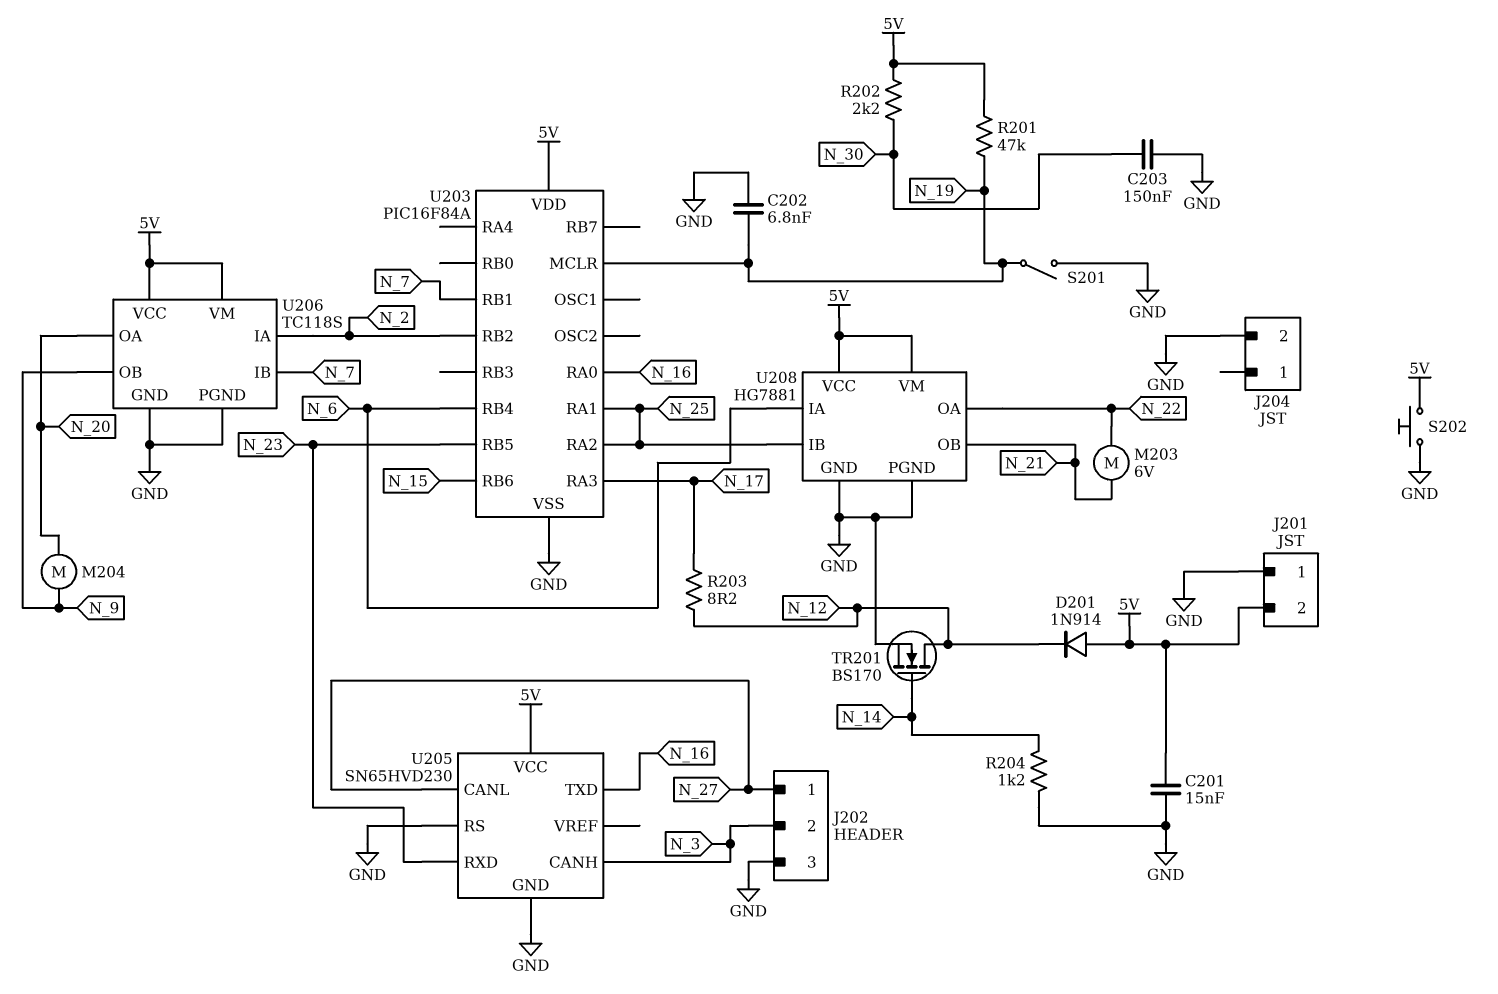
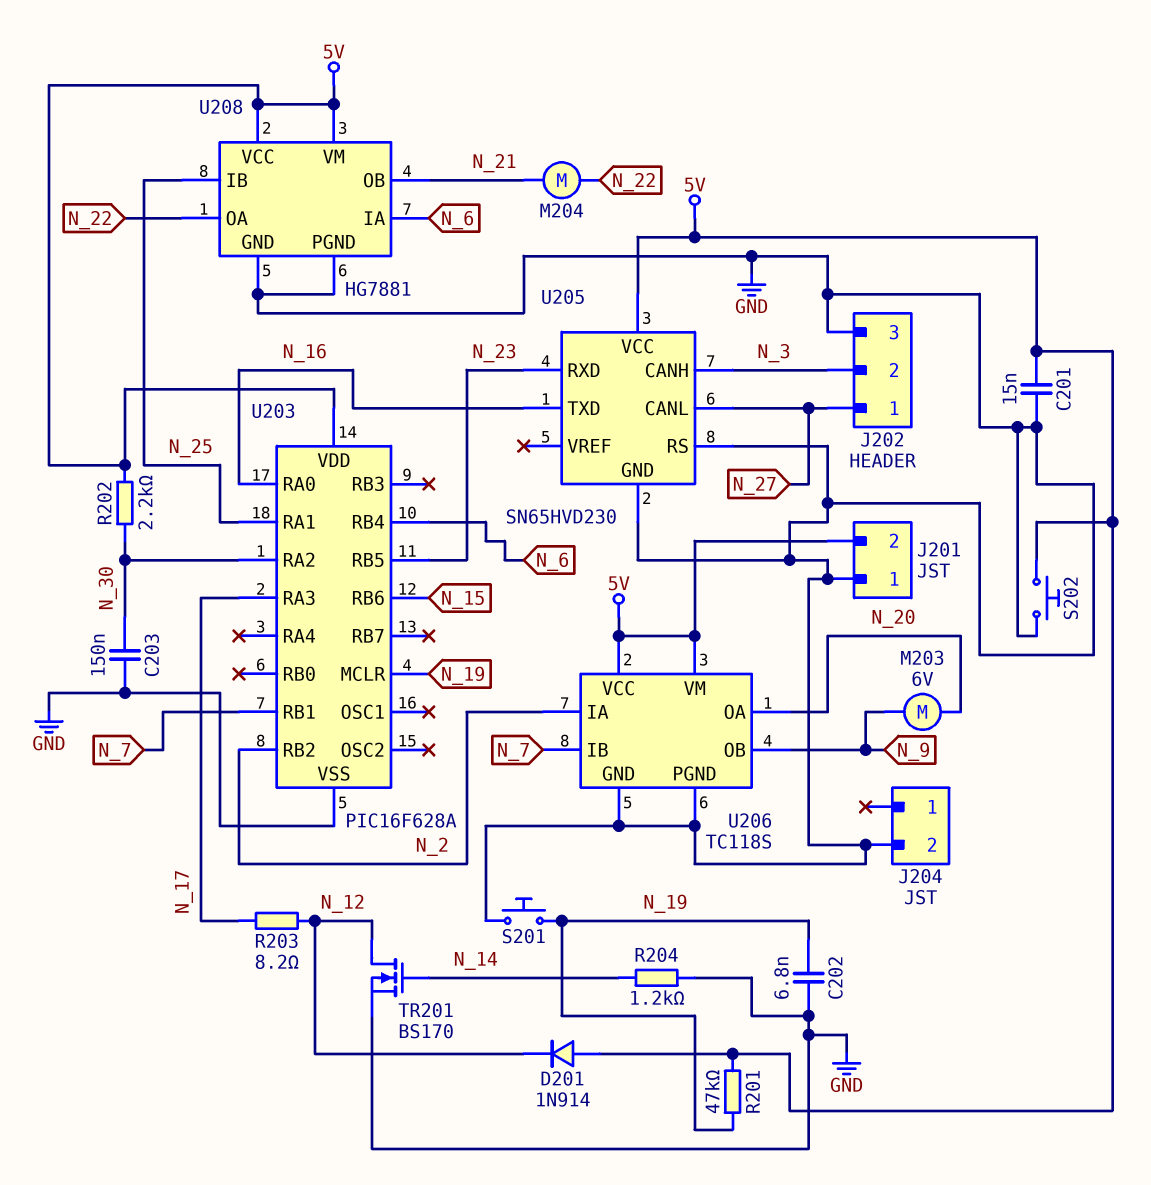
M203: motor 6V (N_21, N_22) -> motor 6V (N_9, N_20)
M204: motor (N_9, N_20) -> motor (N_21, N_22)
S201: switch (GND, N_19) -> button (GND, N_19)
U203: PIC16F84A -> PIC16F628A
U203 pin RA2: N_25 -> N_30

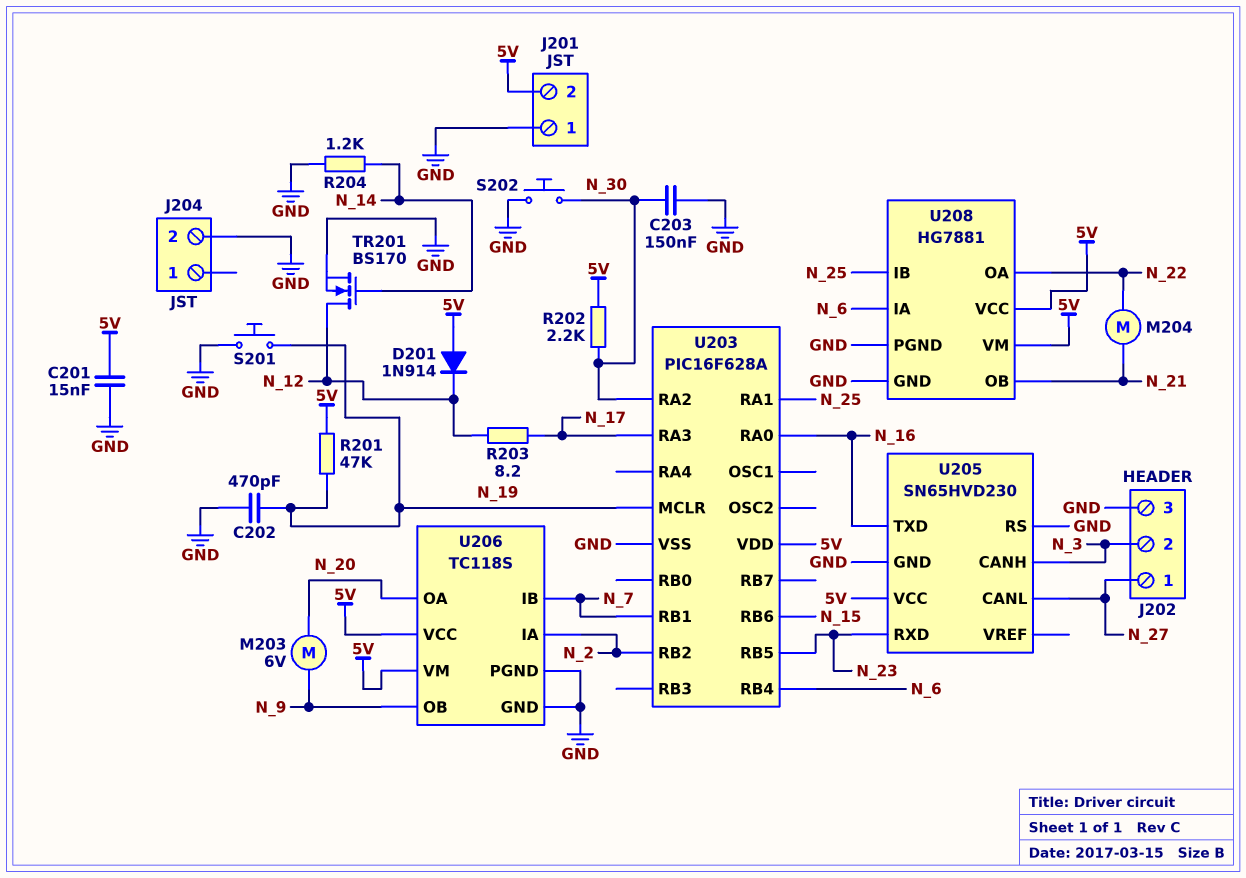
C202: 6.8nF (GND, N_19) -> 470pF (GND, N_19)
S202: button (5V, GND) -> button (GND, N_30)

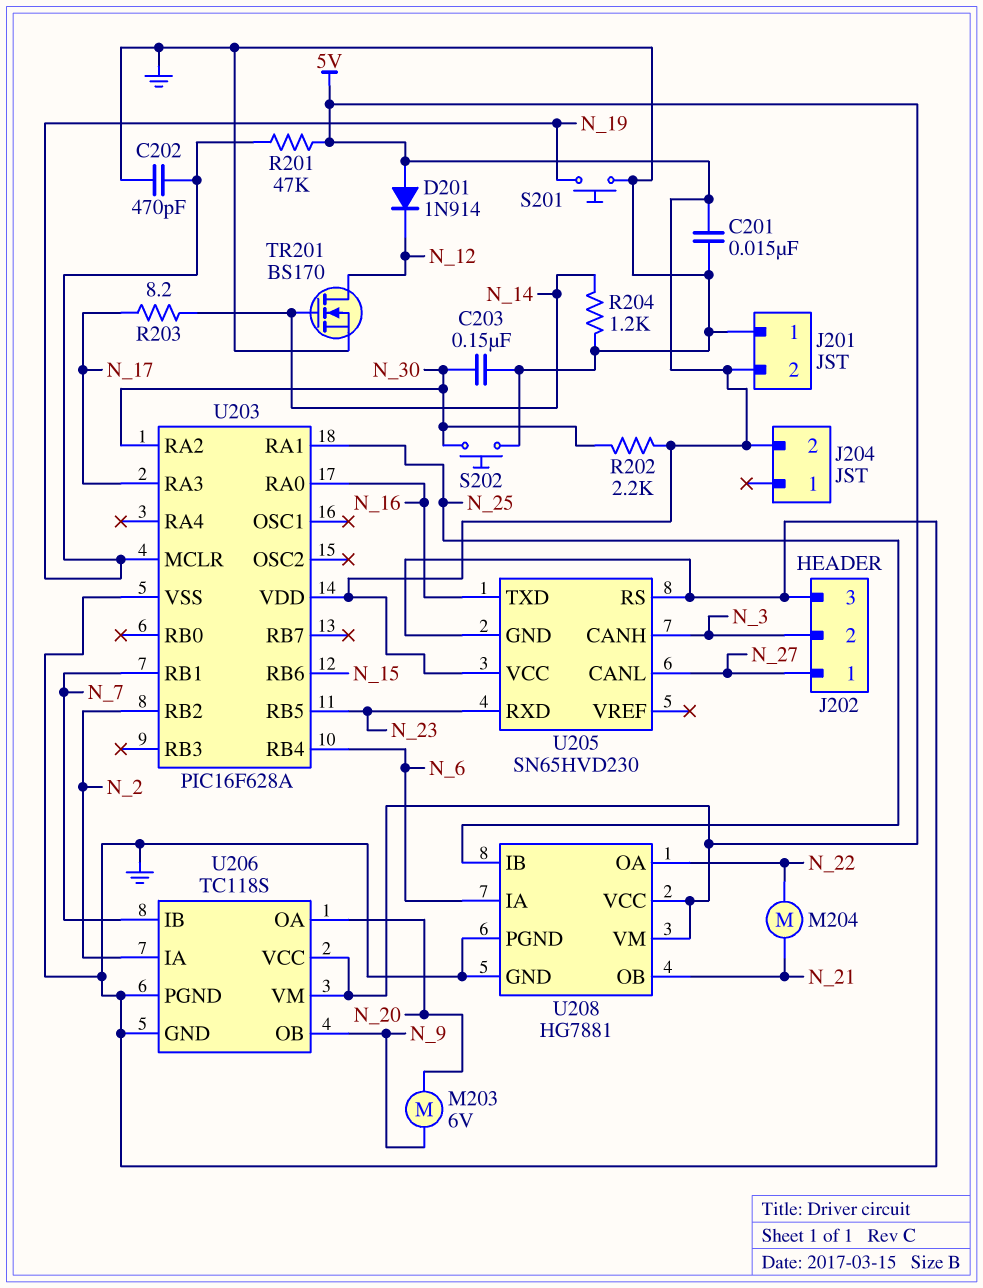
J204 pin 2: GND -> 5V
R203: 8.2 (N_12, N_17) -> 8.2 (N_14, N_17)

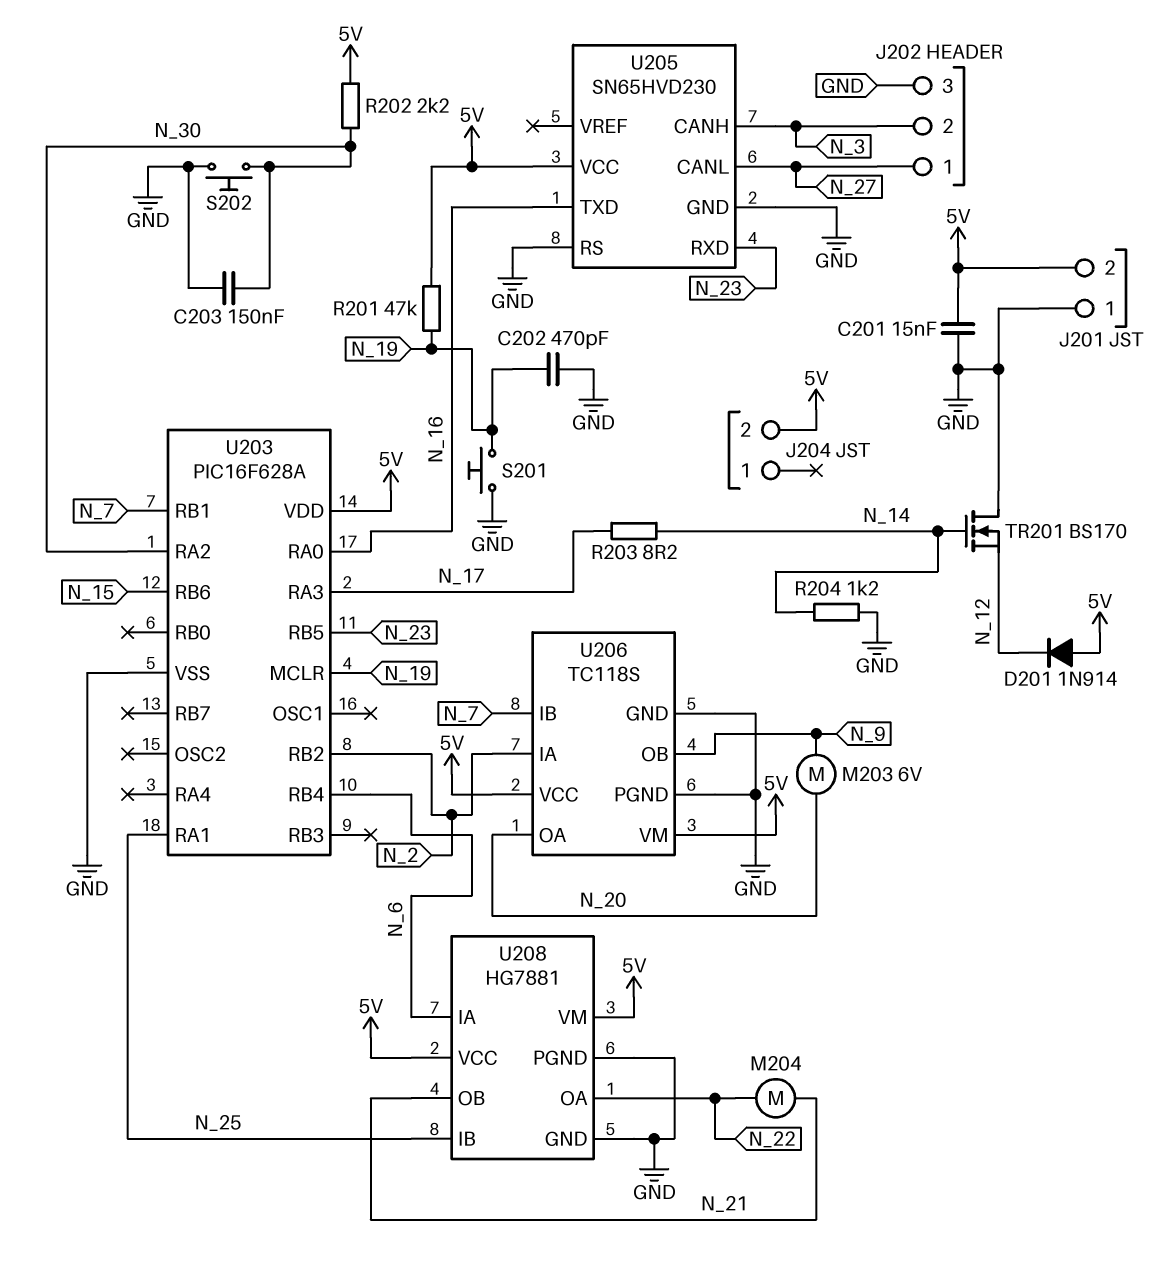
TR201: NMOS BS170 (G N_14, D N_12, S GND) -> NMOS BS170 (G N_14, D GND, S N_12)

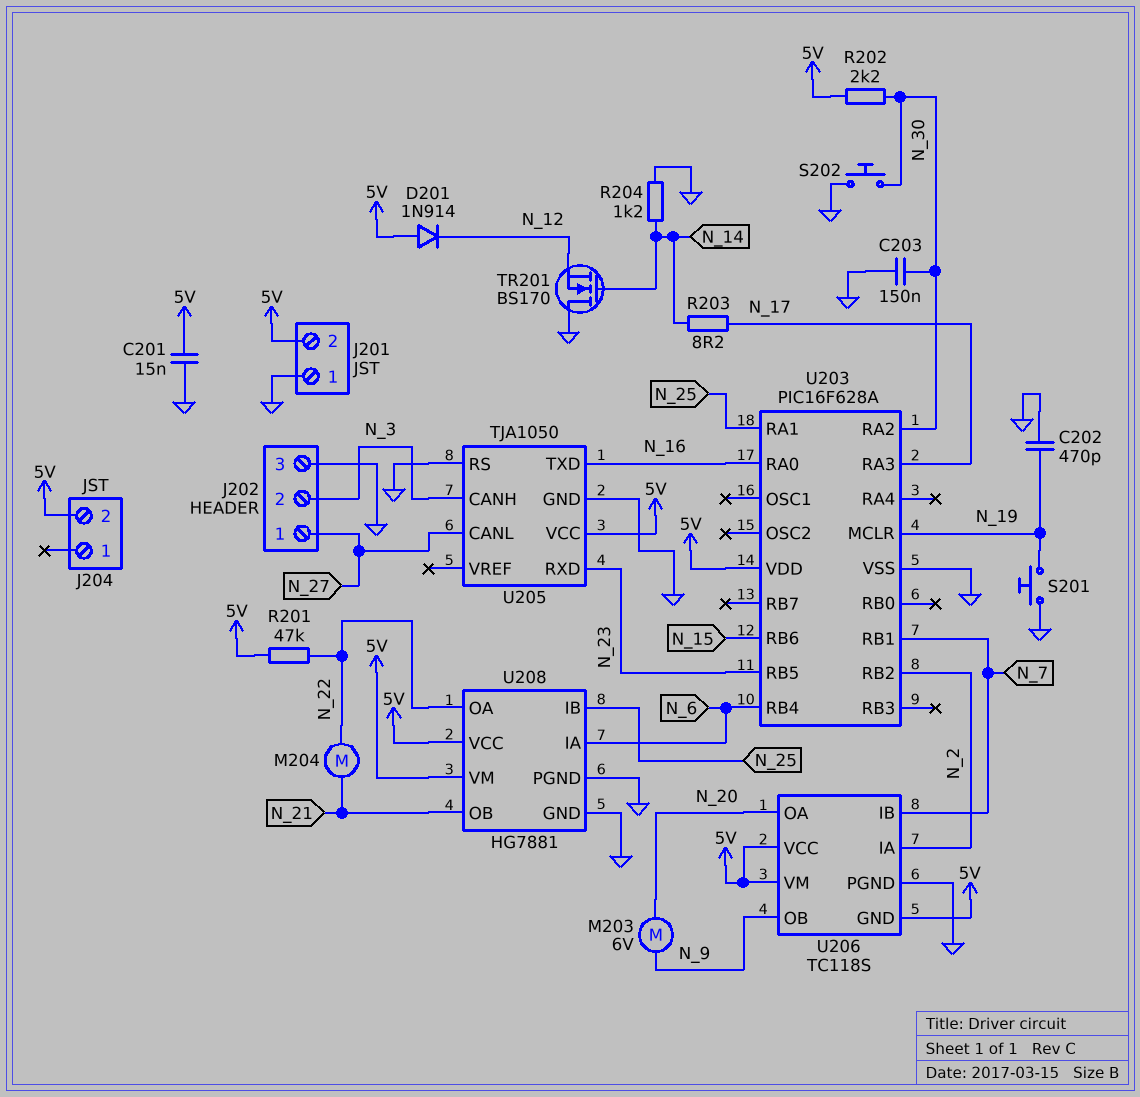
R201: 47k (5V, N_19) -> 47k (5V, N_22)
U205: SN65HVD230 -> TJA1050
U206 pin GND: GND -> 5V

